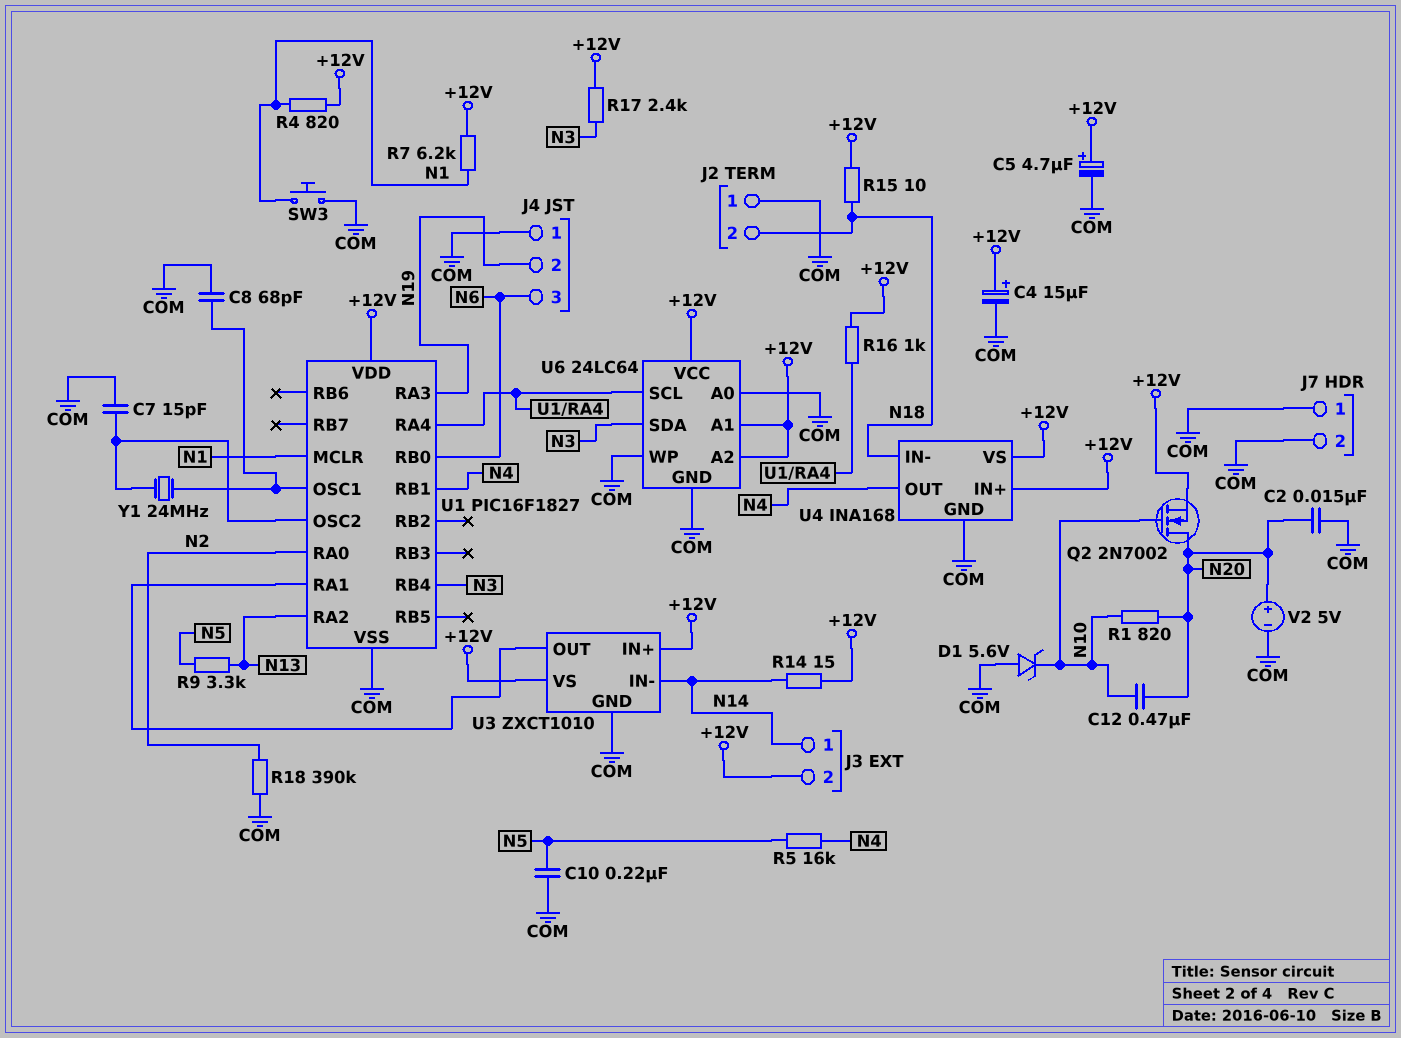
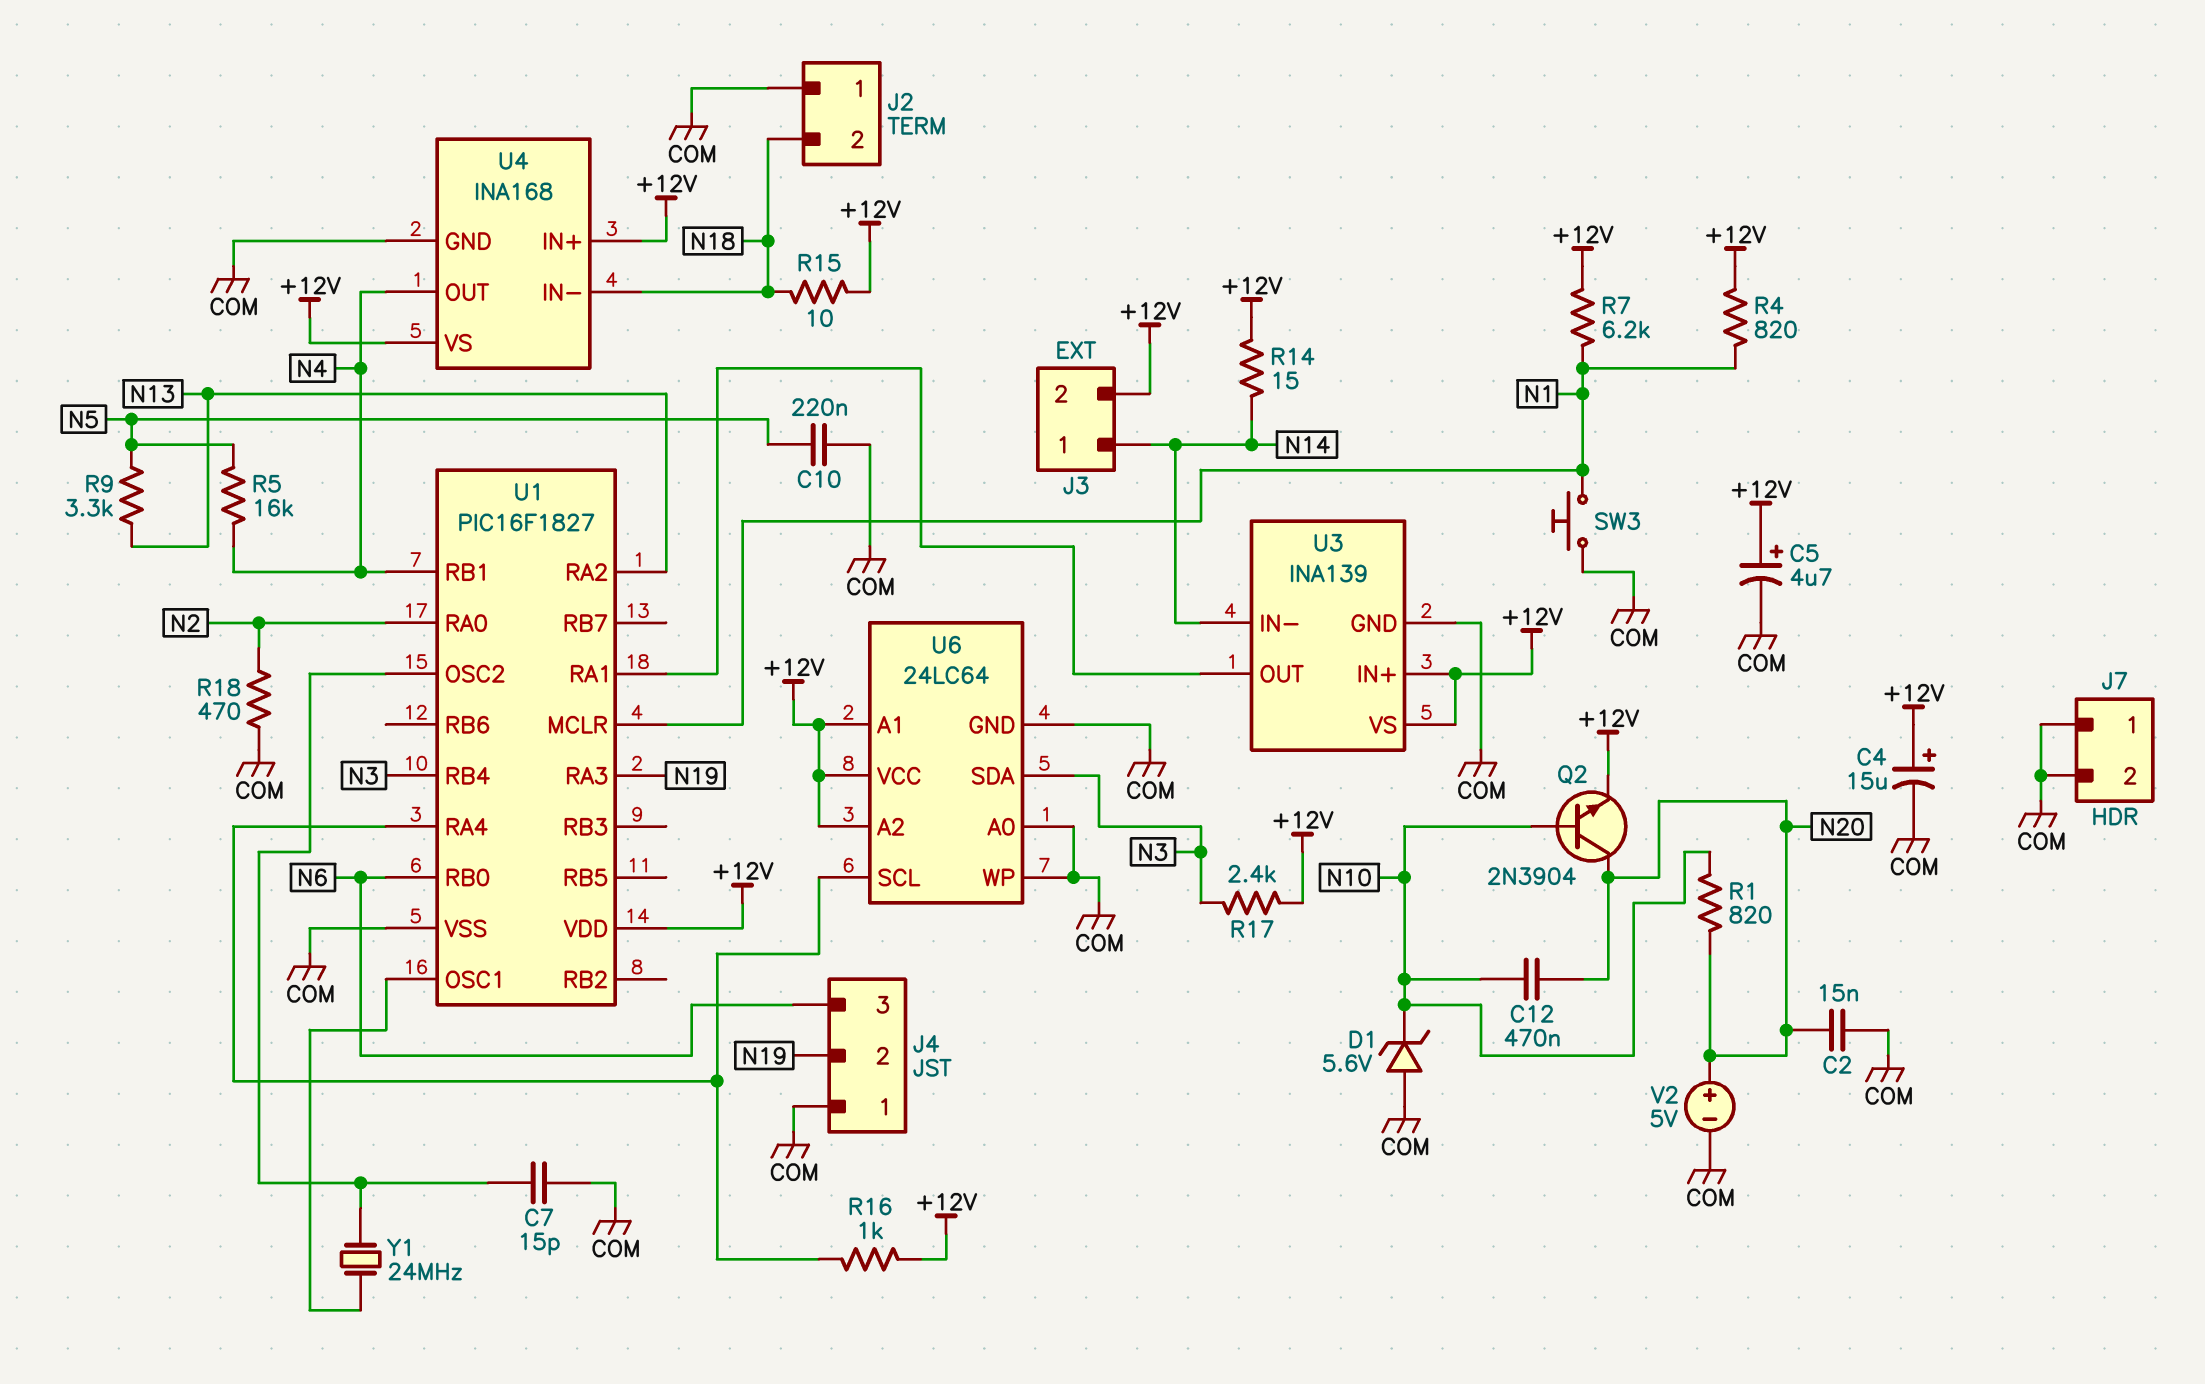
C8: 68pF (COM, U1/OSC1) -> none
Q2: NMOS 2N7002 (G N10, D N20, S +12V) -> NPN 2N3904 (B N10, C N20, E +12V)
R18: 390k (COM, N2) -> 470 (COM, N2)
U3: ZXCT1010 -> INA139

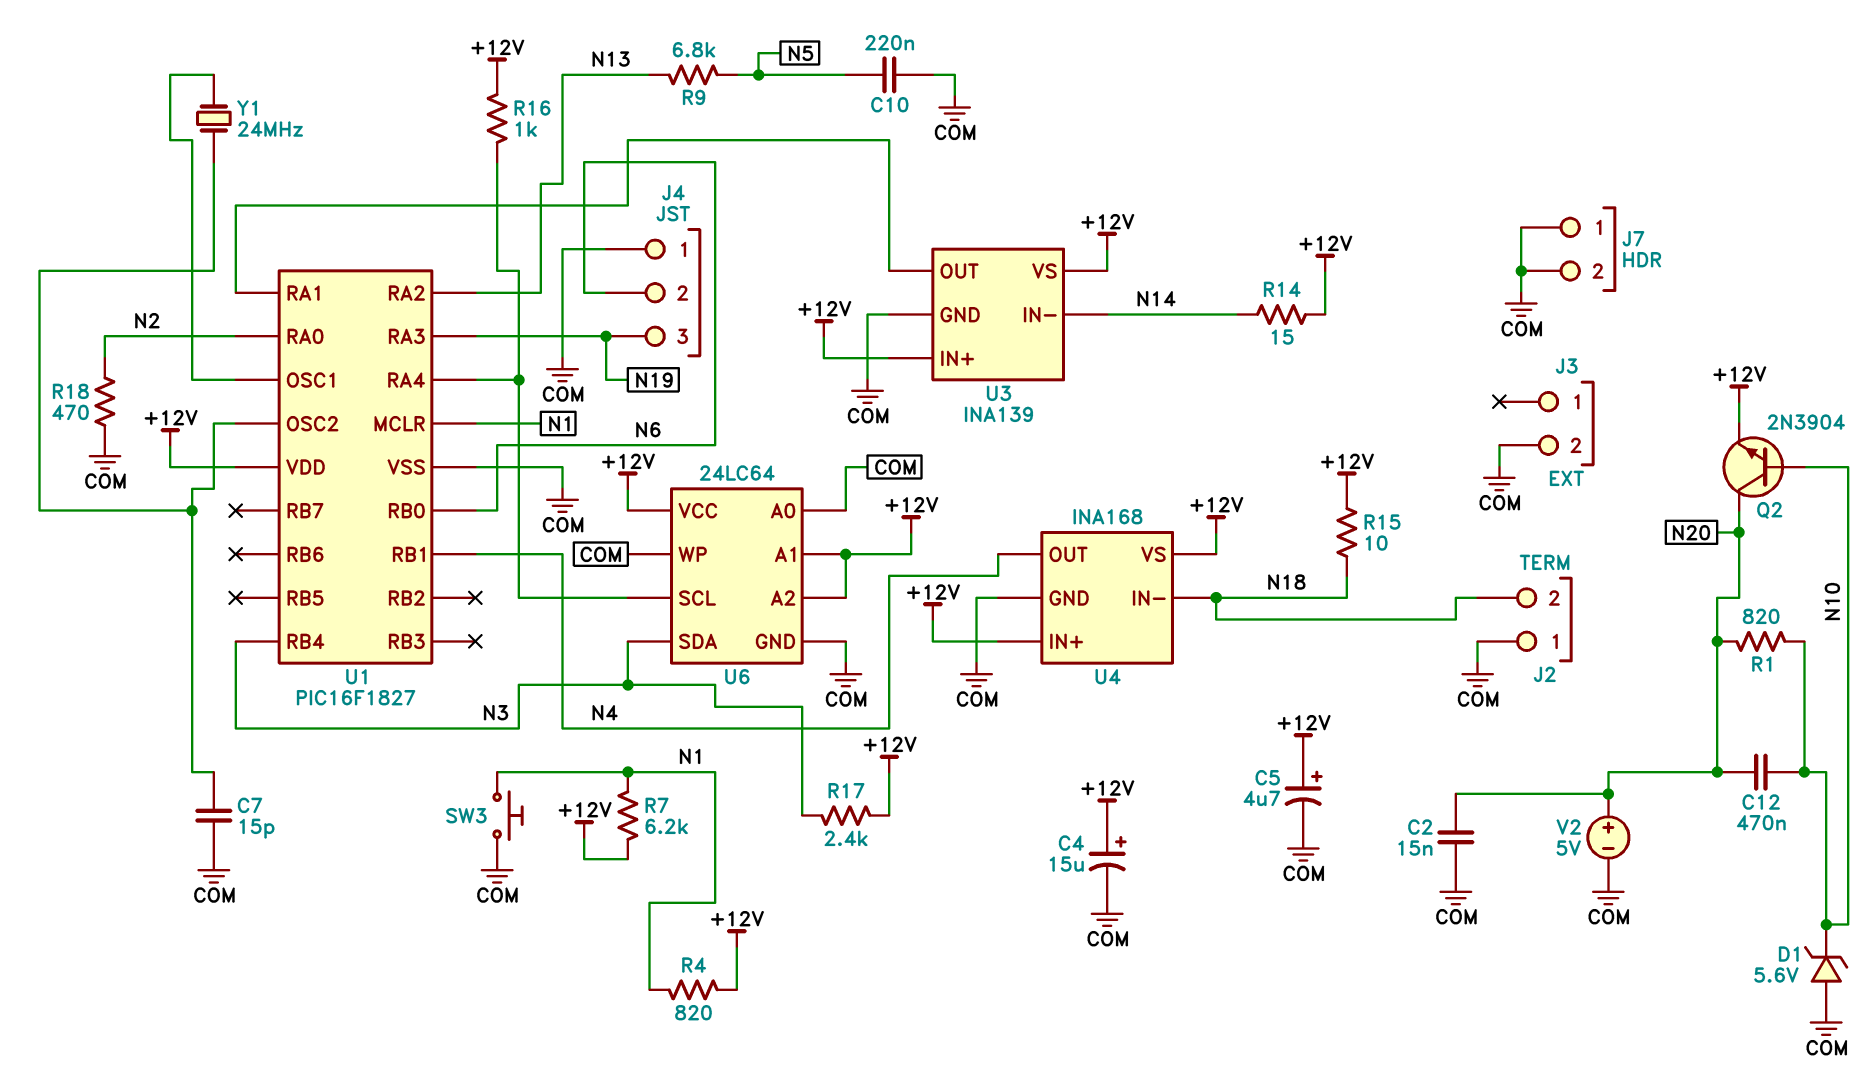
J3 pin 1: N14 -> none
J3 pin 2: +12V -> COM
J4 pin 2: N19 -> N6
J4 pin 3: N6 -> N19
R5: 16k (N4, N5) -> none
R9: 3.3k (N5, N13) -> 6.8k (N5, N13)

